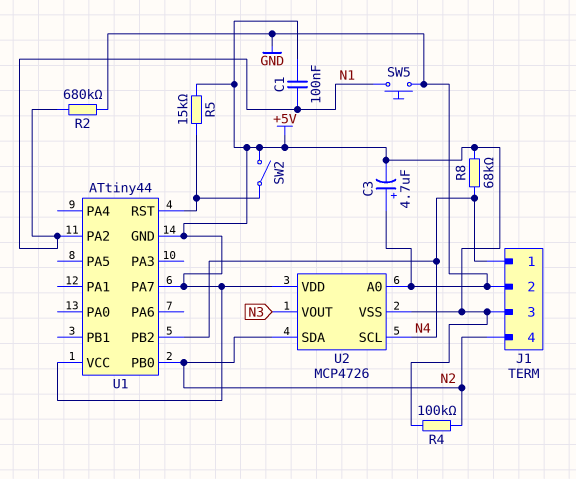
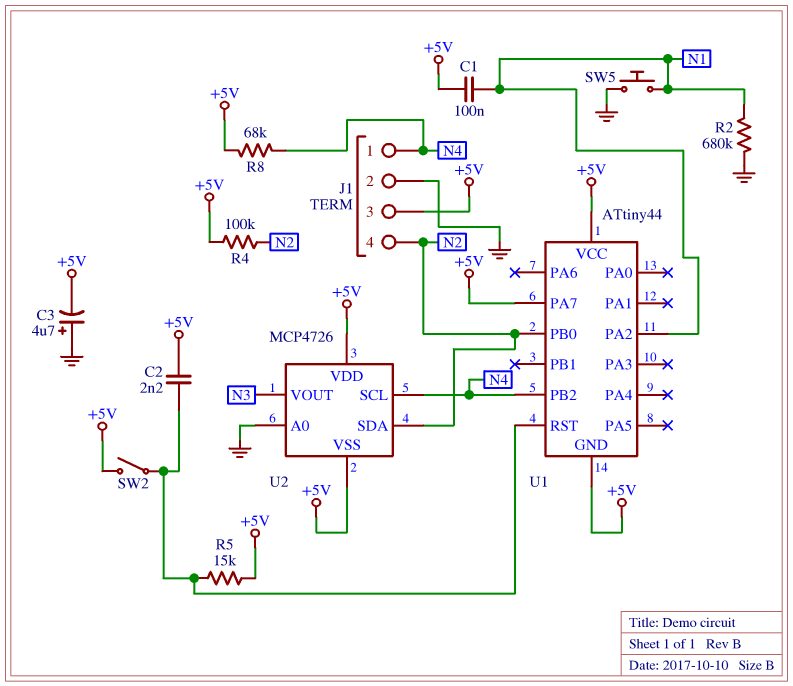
C2: none -> 2.2nF (+5V, U1/RST)

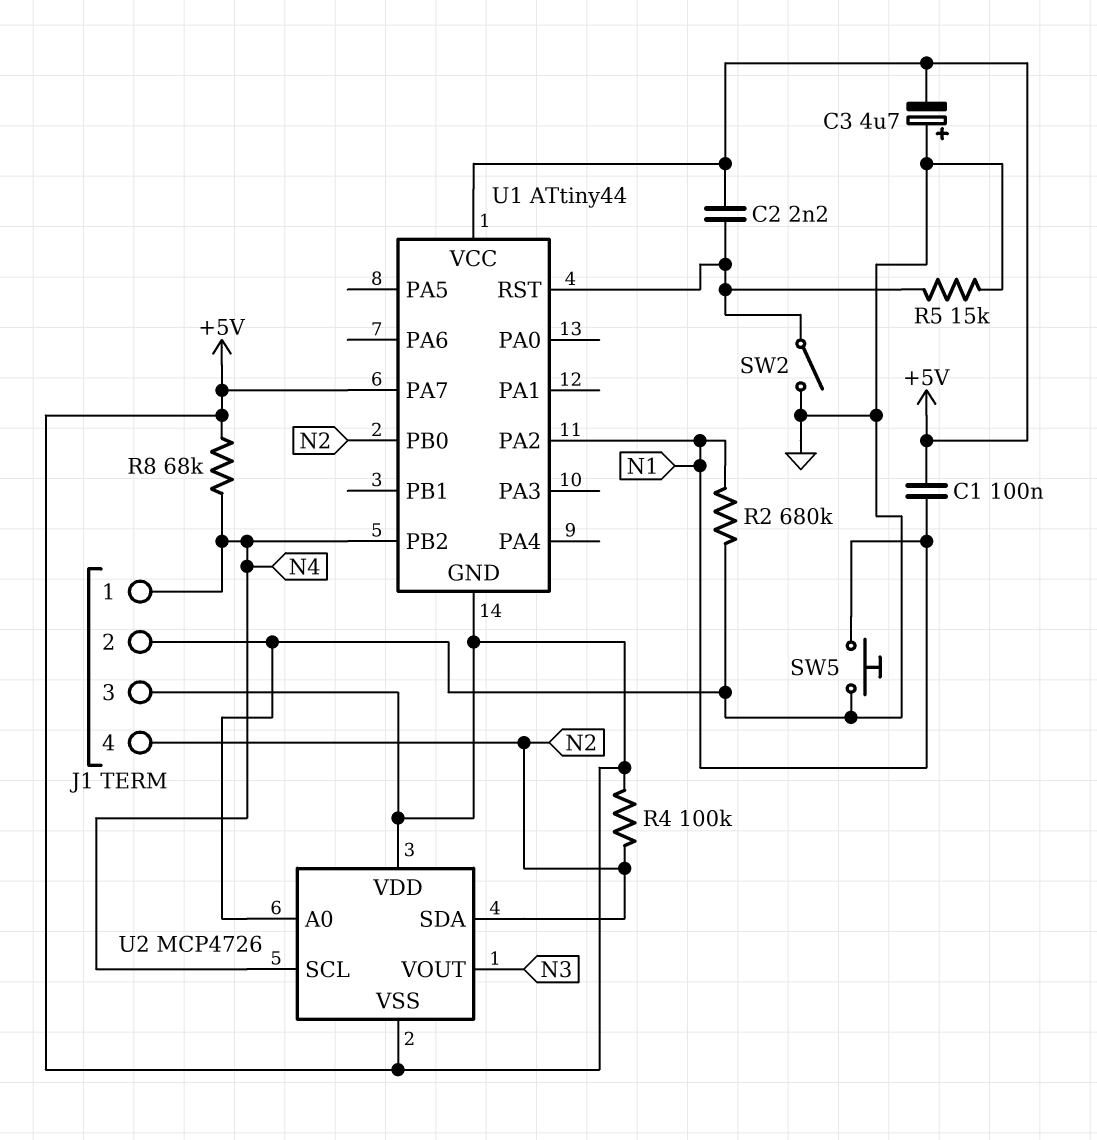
R5: 15k (+5V, U1/RST) -> 15k (GND, U1/RST)
SW2: switch (+5V, U1/RST) -> switch (GND, U1/RST)

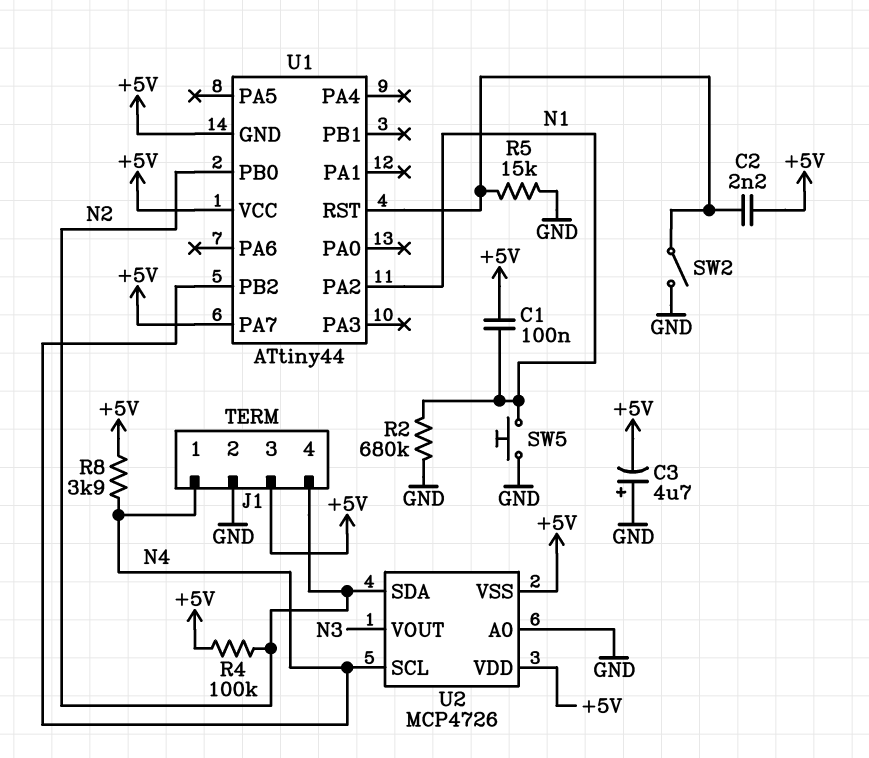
R8: 68k (+5V, N4) -> 3.9k (+5V, N4)

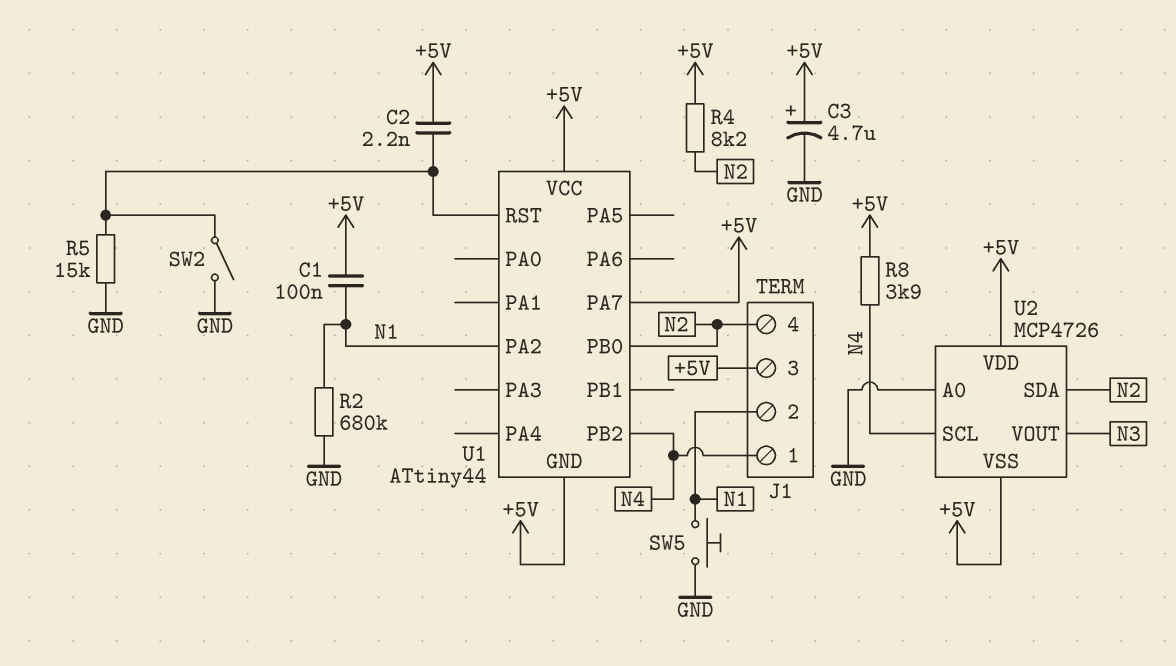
C3: 4.7uF (plus GND, minus +5V) -> 4.7uF (plus +5V, minus GND)
J1 pin 2: GND -> N1
R4: 100k (+5V, N2) -> 8.2k (+5V, N2)

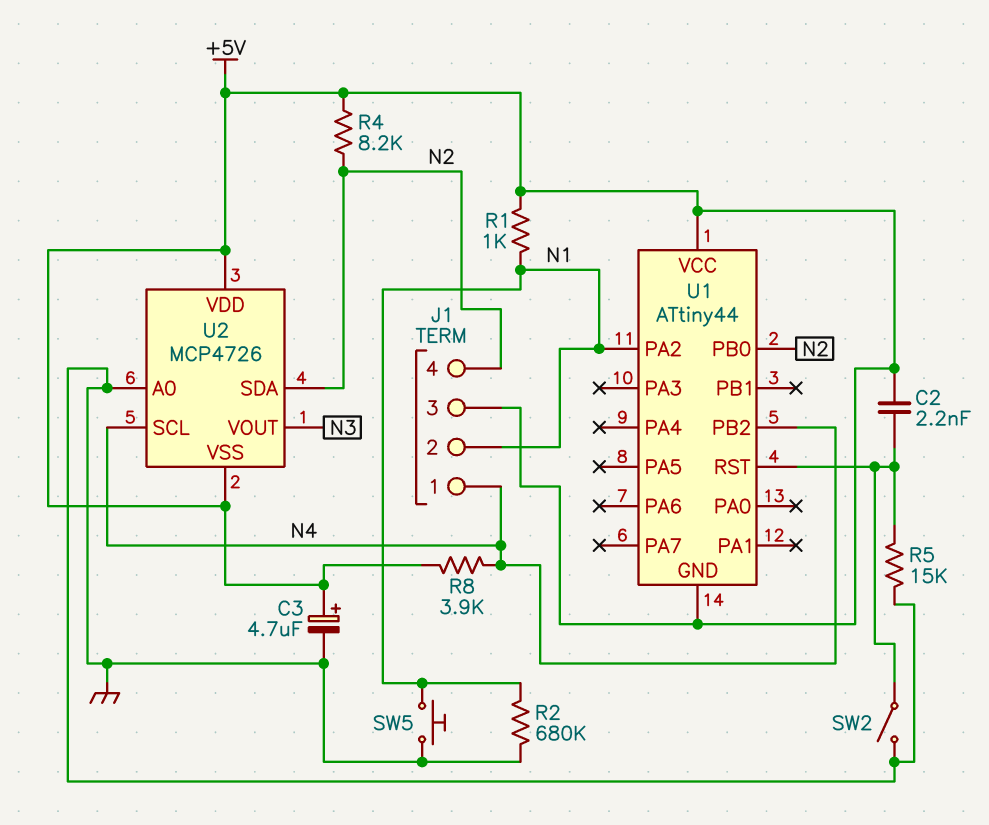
C1: 100nF (+5V, N1) -> none
R1: none -> 1k (+5V, N1)
U1 pin PA7: +5V -> none

